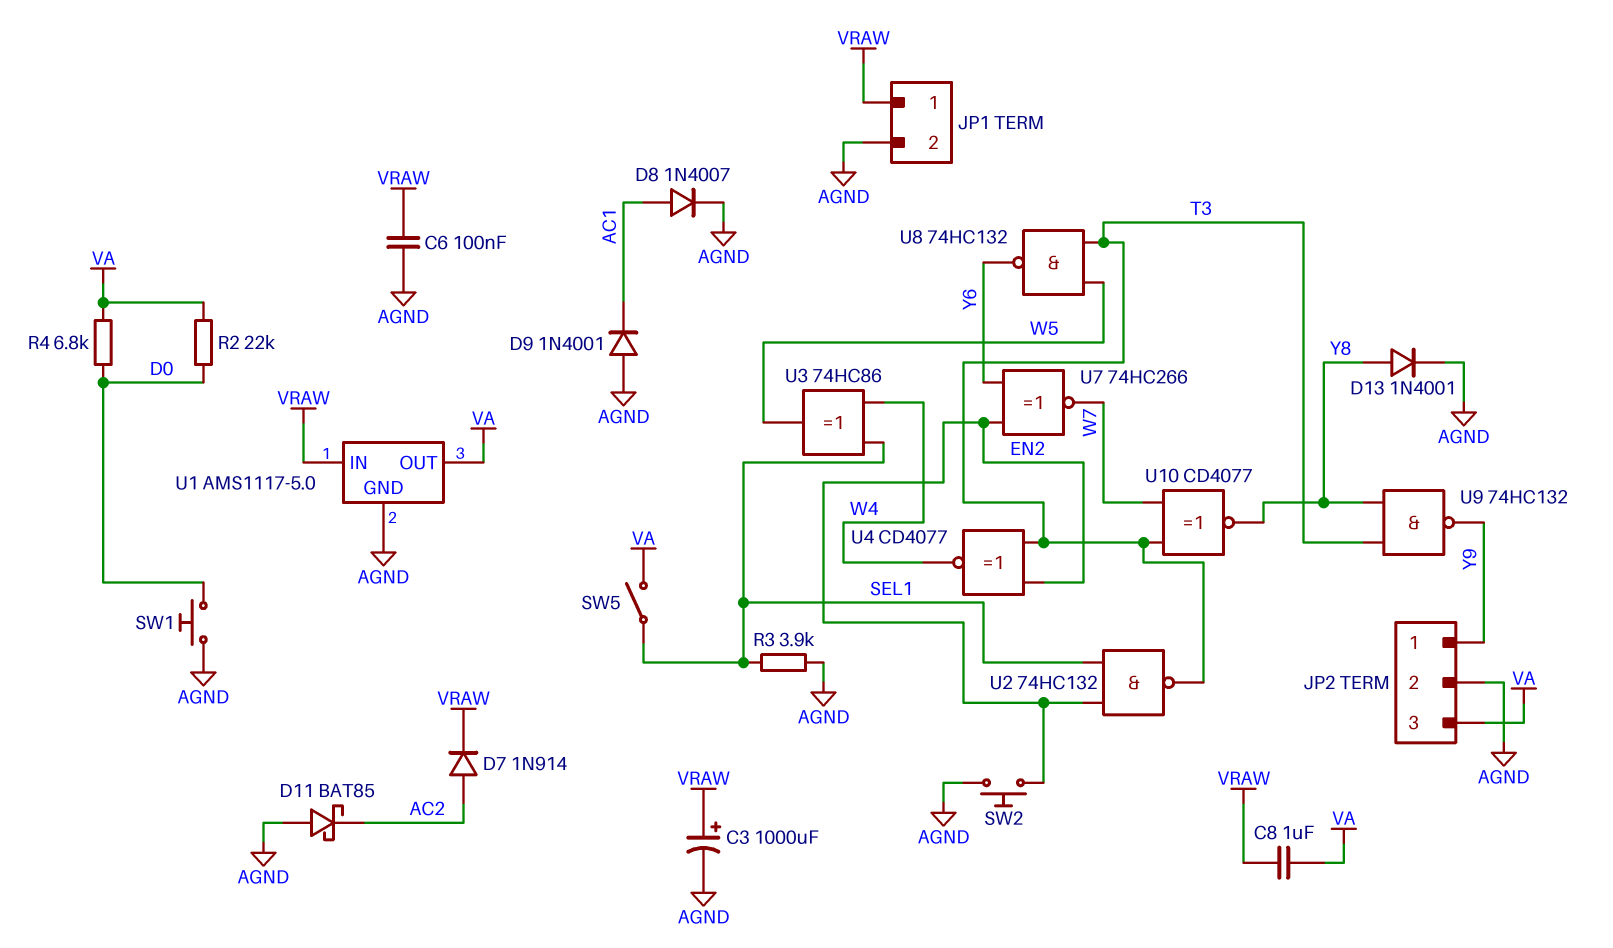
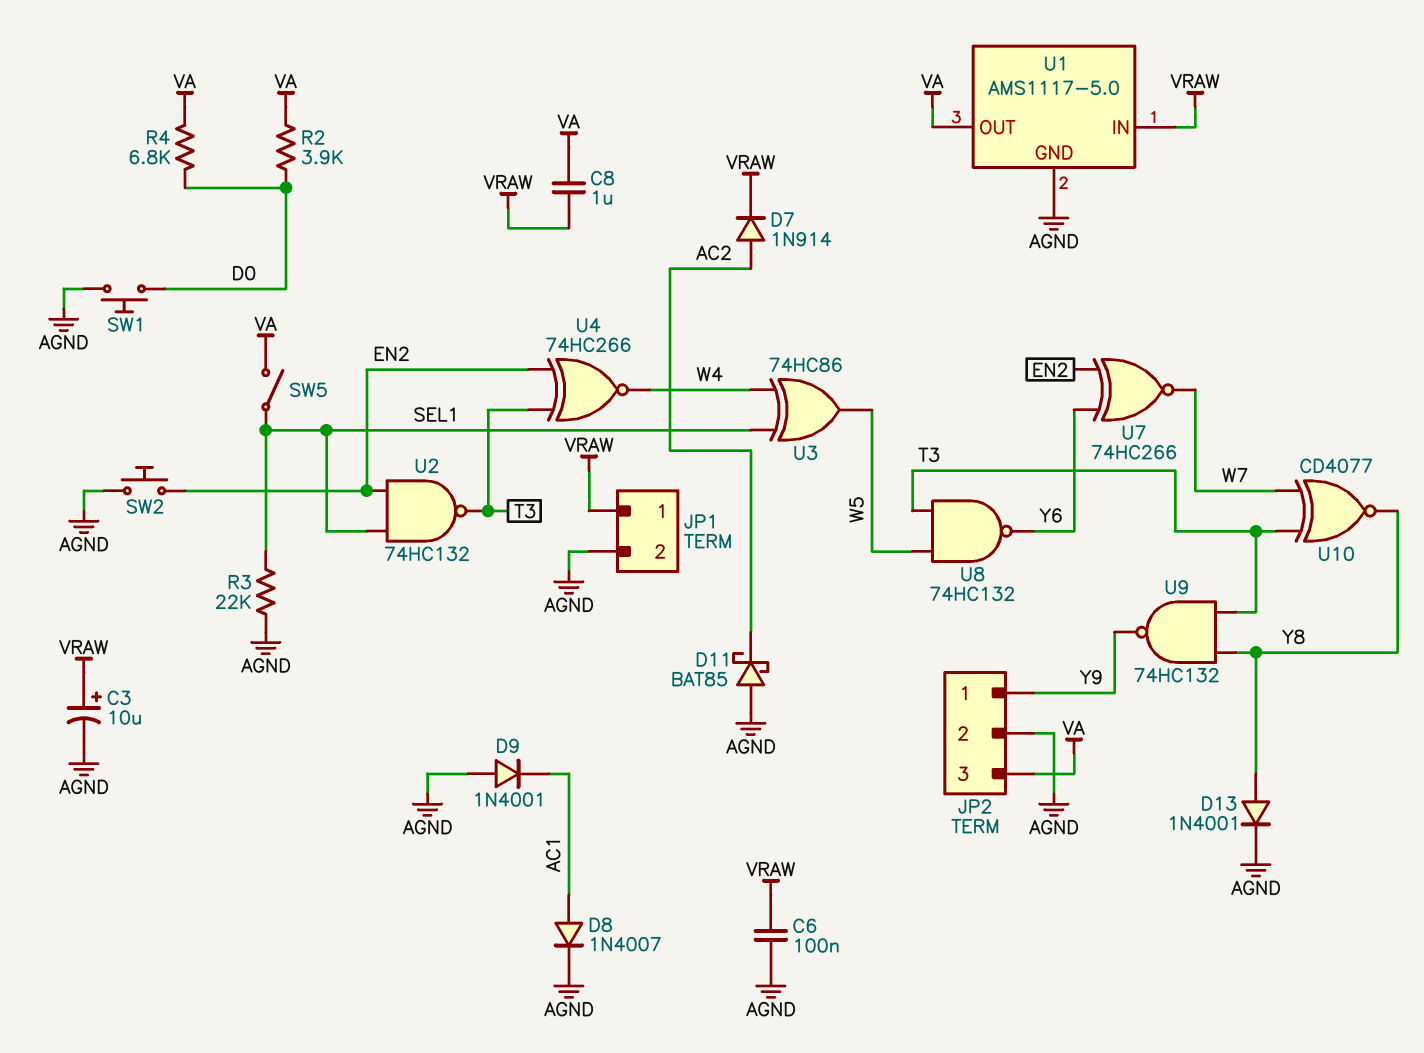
C3: 1000uF (plus VRAW, minus AGND) -> 10uF (plus VRAW, minus AGND)
R2: 22k (D0, VA) -> 3.9k (D0, VA)
R3: 3.9k (AGND, SEL1) -> 22k (AGND, SEL1)
U4: XNOR CD4077 (in EN2, in T3, out W4) -> XNOR 74HC266 (in EN2, in T3, out W4)

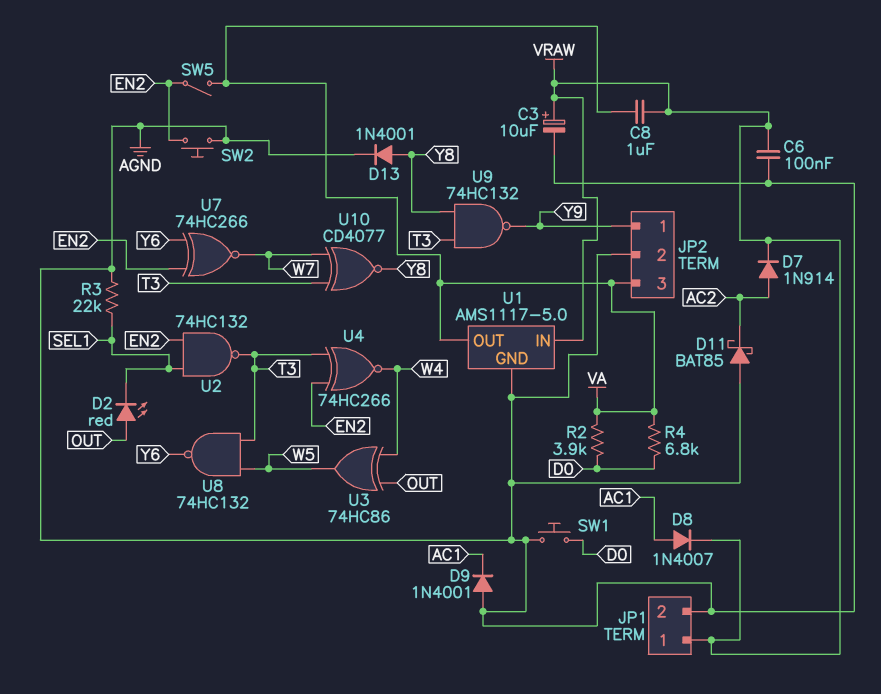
D2: none -> LED red (A OUT, K SEL1)
D8: diode 1N4007 (A AC1, K AGND) -> diode 1N4007 (A AC1, K VRAW)
SW5: switch (SEL1, VA) -> switch (EN2, VA)
U3: XOR 74HC86 (in SEL1, in W4, out W5) -> XOR 74HC86 (in OUT, in W4, out W5)

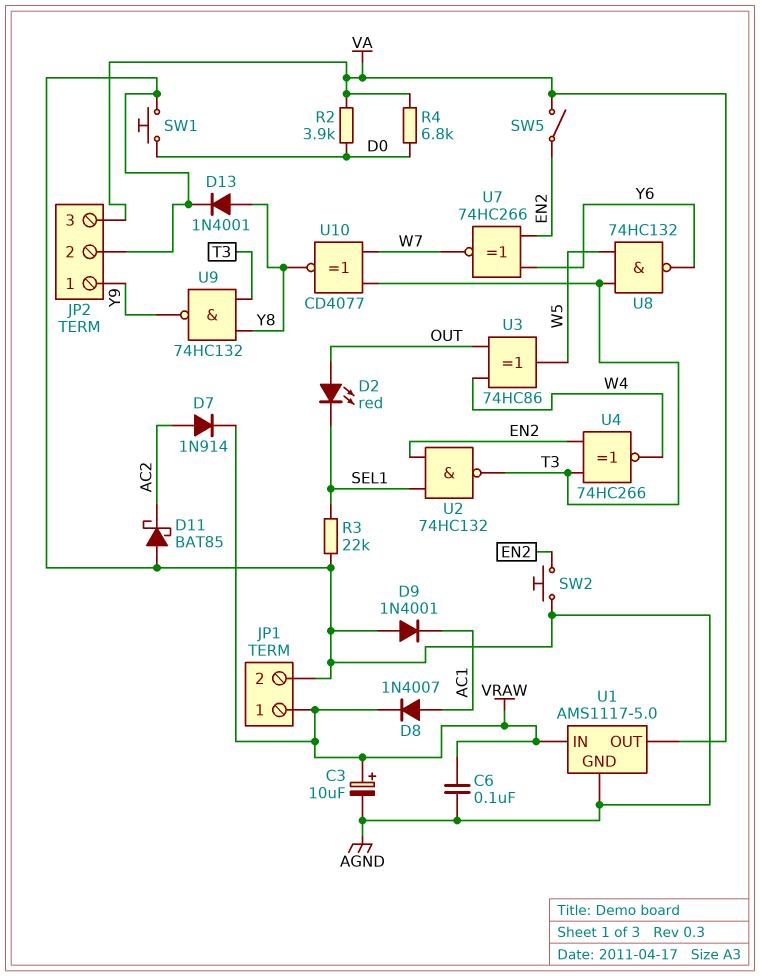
C8: 1uF (VA, VRAW) -> none

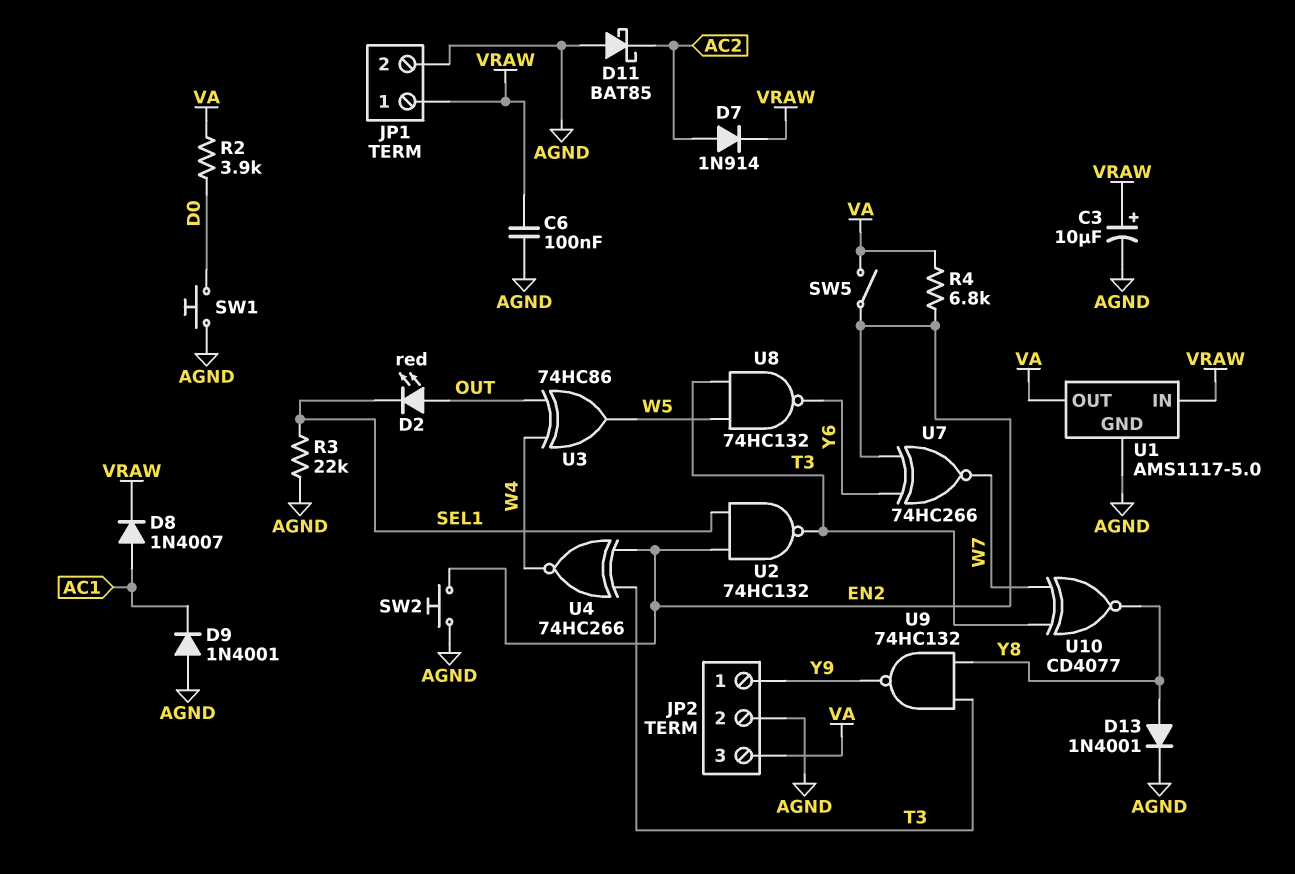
R4: 6.8k (D0, VA) -> 6.8k (EN2, VA)

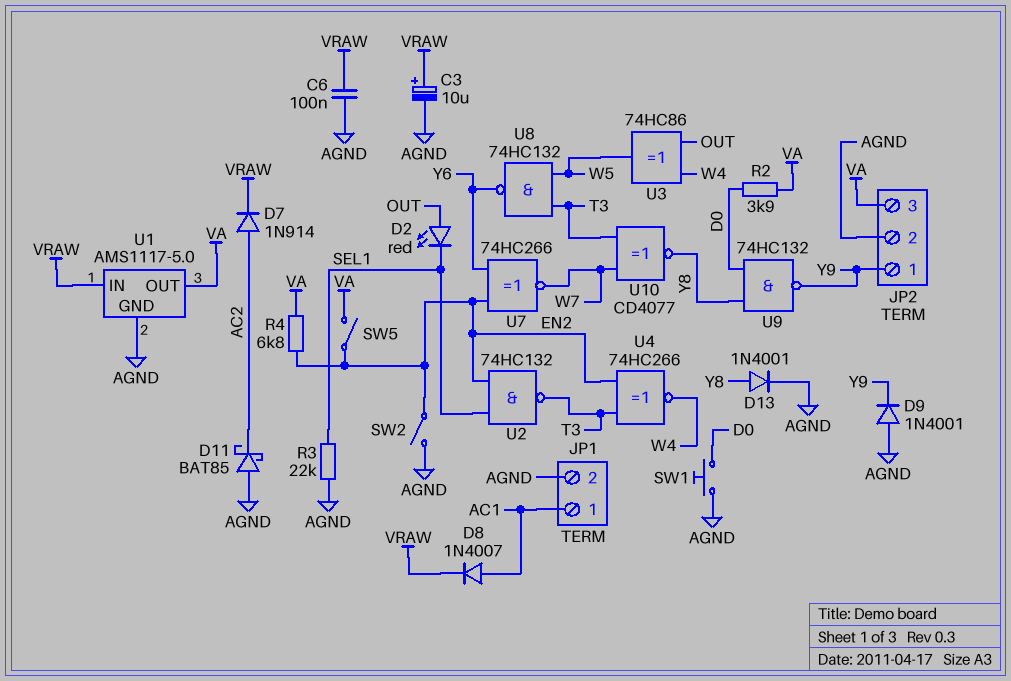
D9: diode 1N4001 (A AGND, K AC1) -> diode 1N4001 (A AGND, K Y9)
JP1 pin 1: VRAW -> AC1
SW2: button (AGND, EN2) -> switch (AGND, EN2)
U9: NAND 74HC132 (in T3, in Y8, out Y9) -> NAND 74HC132 (in D0, in Y8, out Y9)

